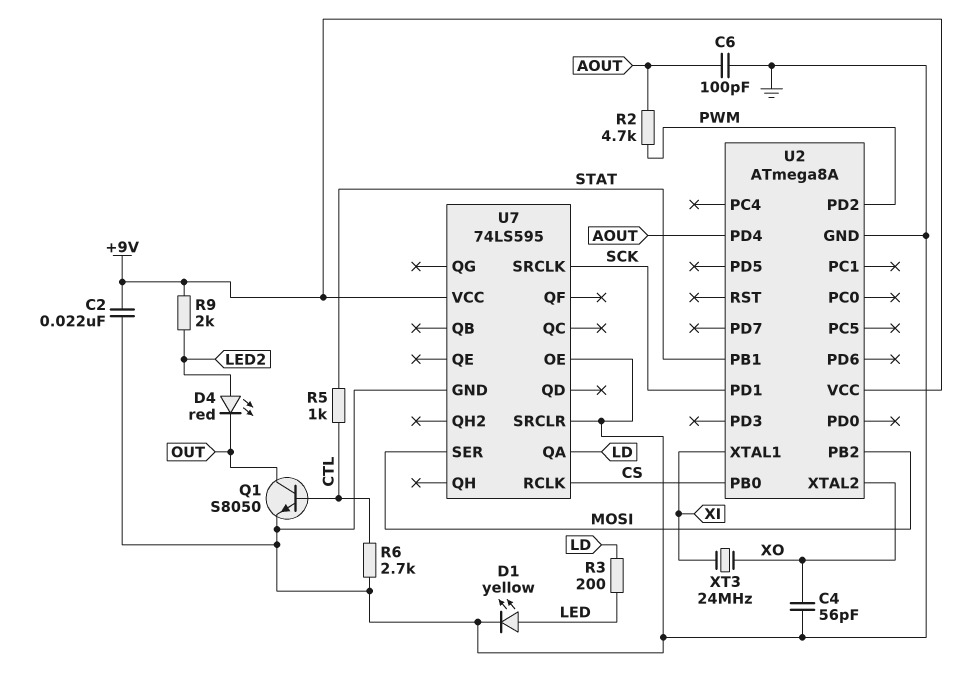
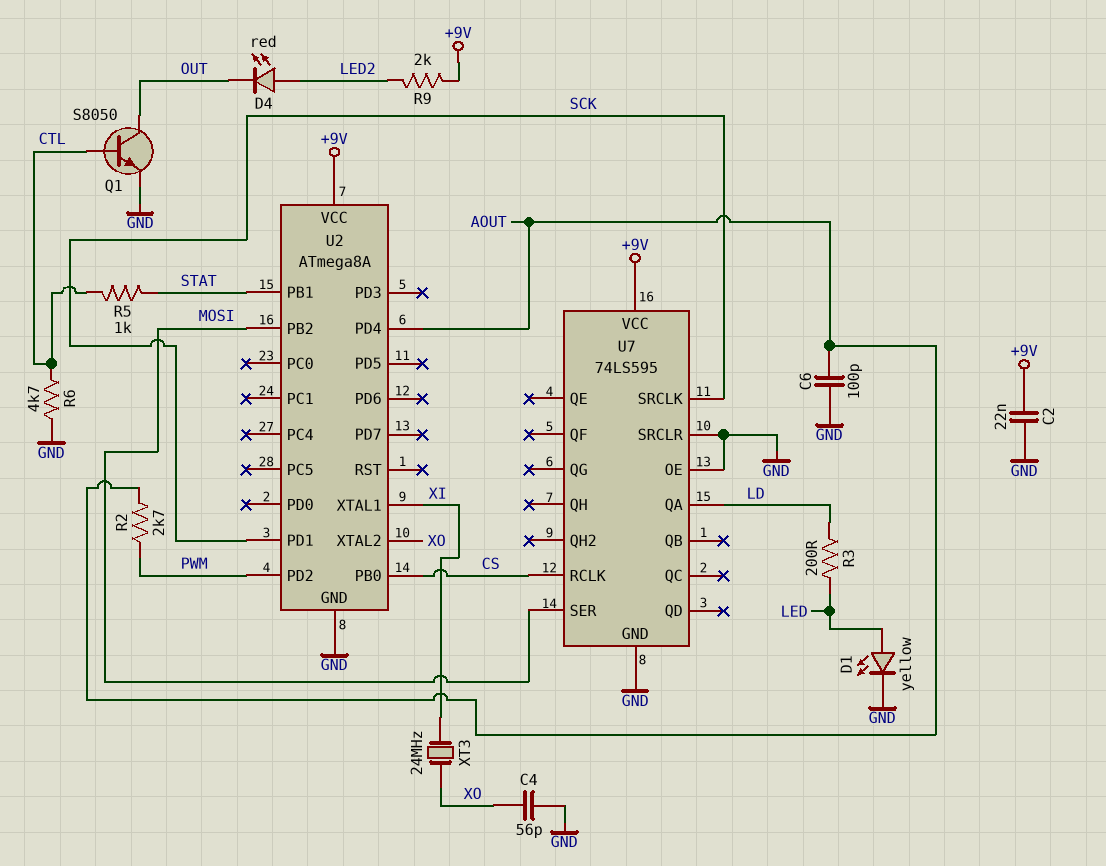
R2: 4.7k (AOUT, PWM) -> 2.7k (AOUT, PWM)
R6: 2.7k (CTL, GND) -> 4.7k (CTL, GND)

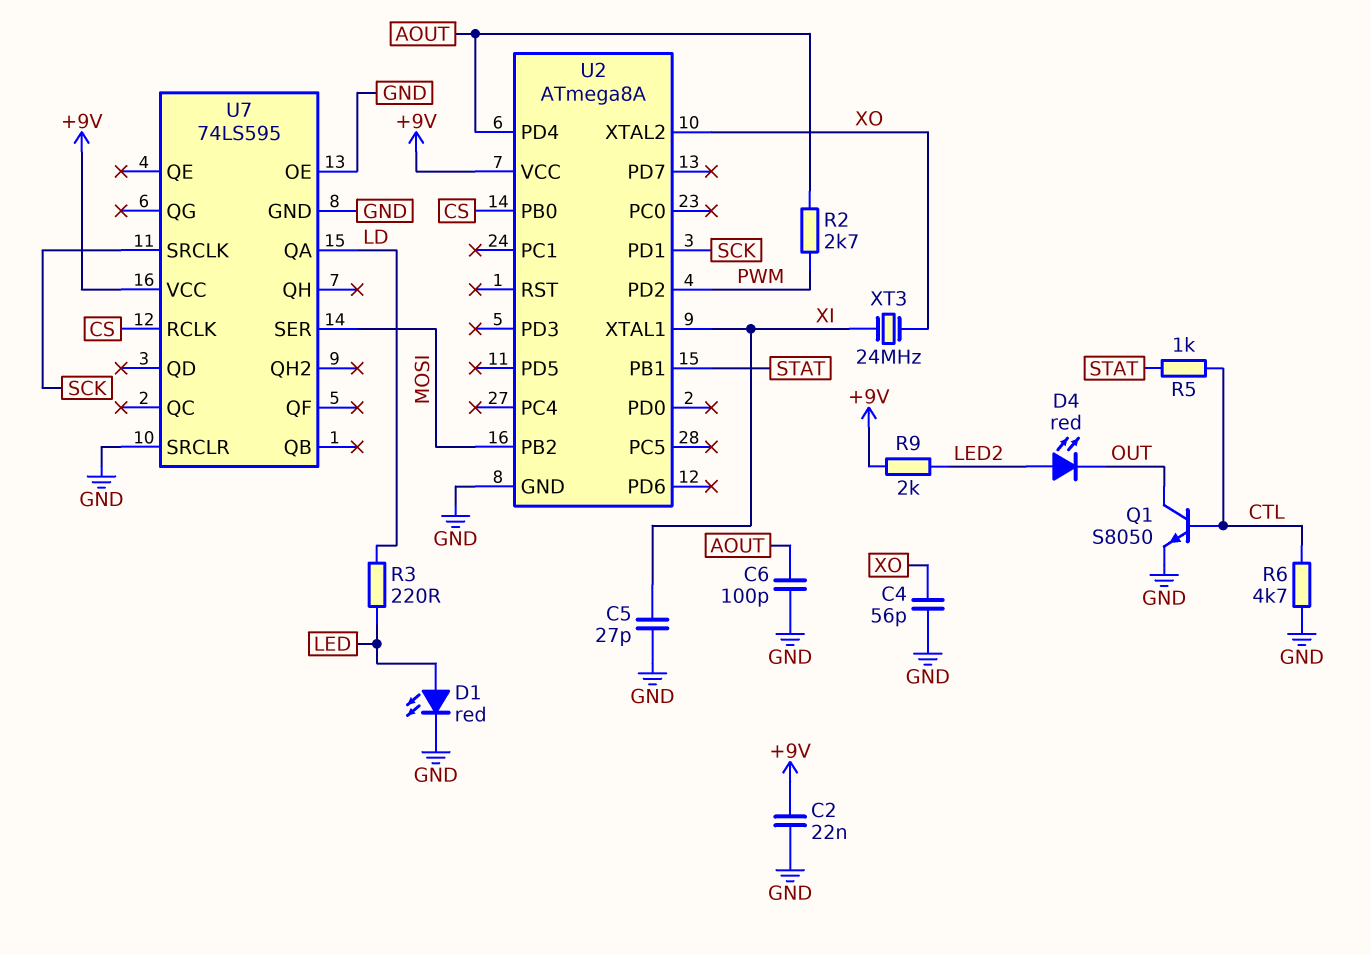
C5: none -> 27pF (GND, XI)
D1: LED yellow (A LED, K GND) -> LED red (A LED, K GND)
R3: 200 (LD, LED) -> 220 (LD, LED)

